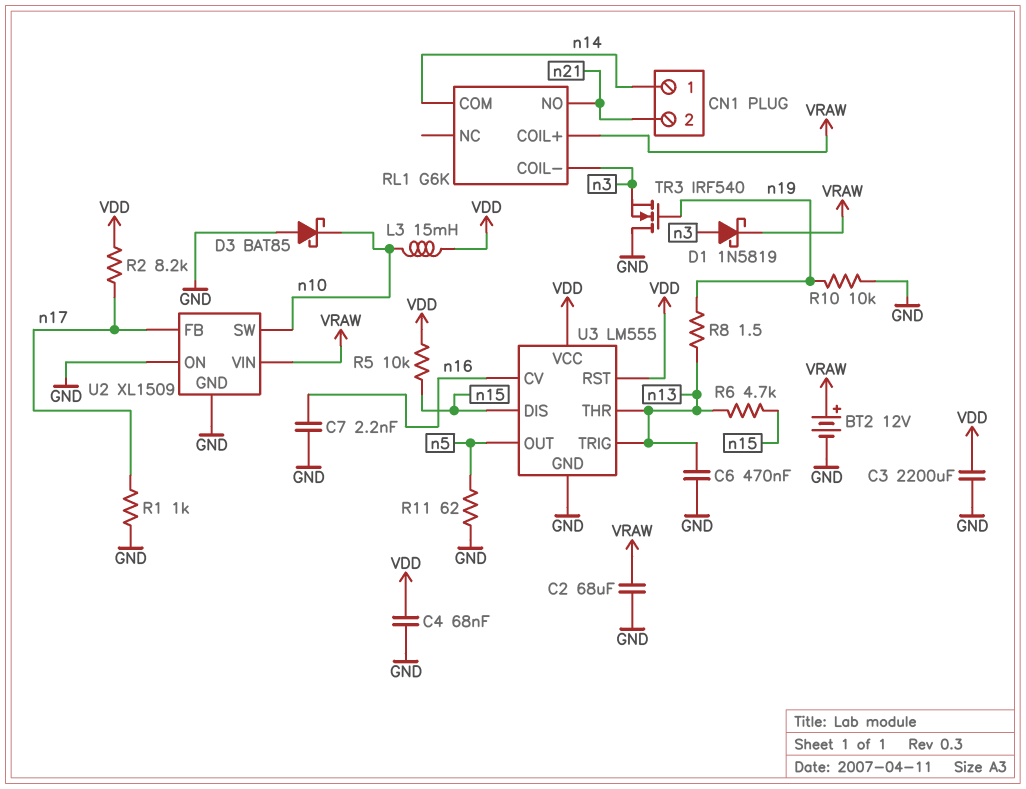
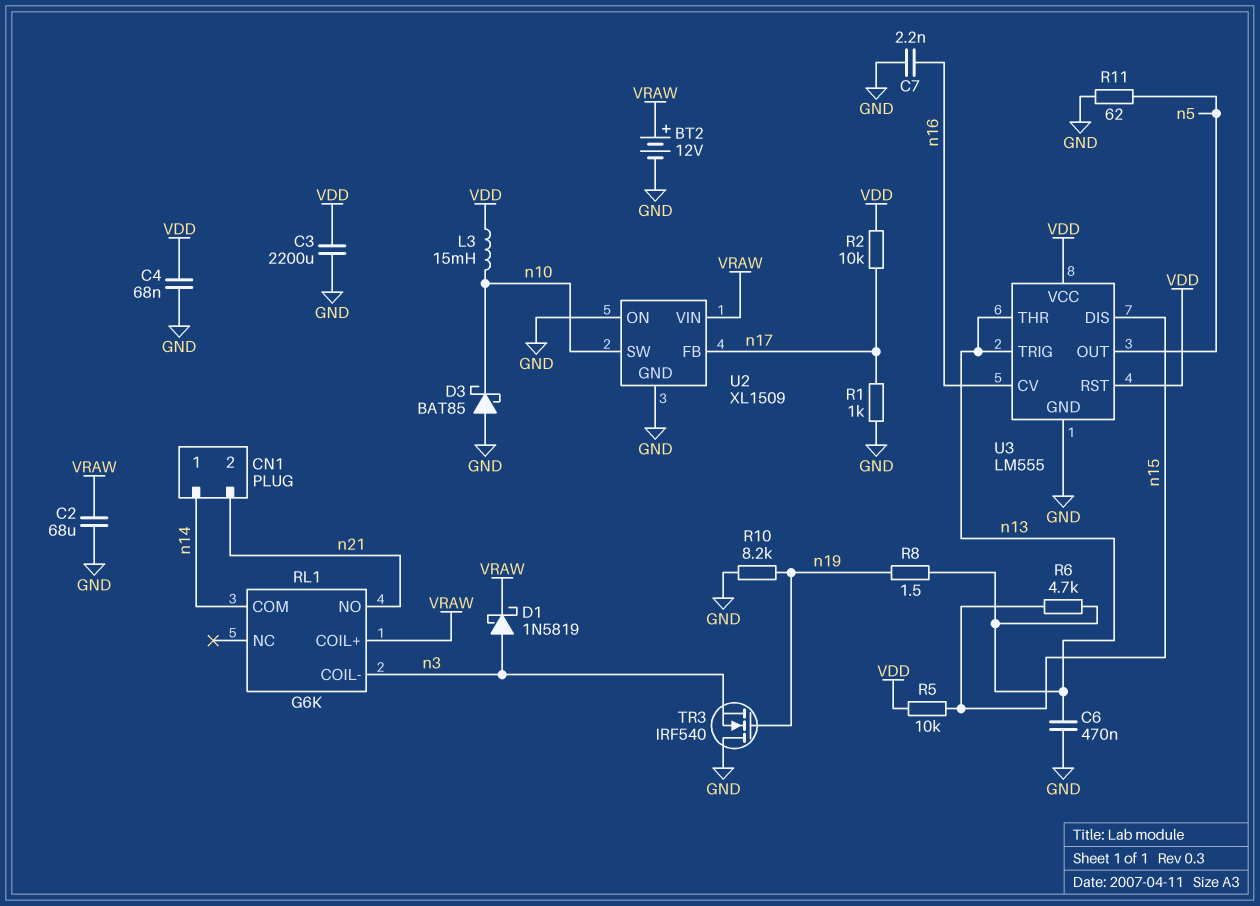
R2: 8.2k (VDD, n17) -> 10k (VDD, n17)
R10: 10k (GND, n19) -> 8.2k (GND, n19)

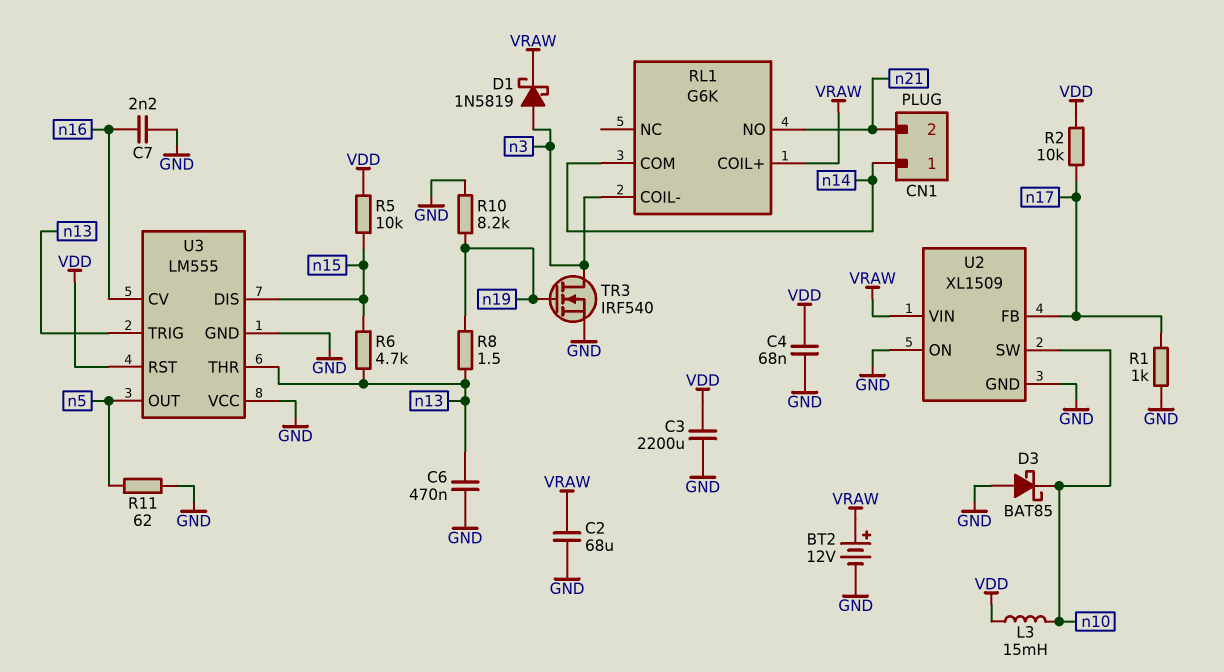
TR3: NMOS IRF540 (G n19, D GND, S n3) -> NMOS IRF540 (G n19, D n3, S GND)
U3 pin VCC: VDD -> GND

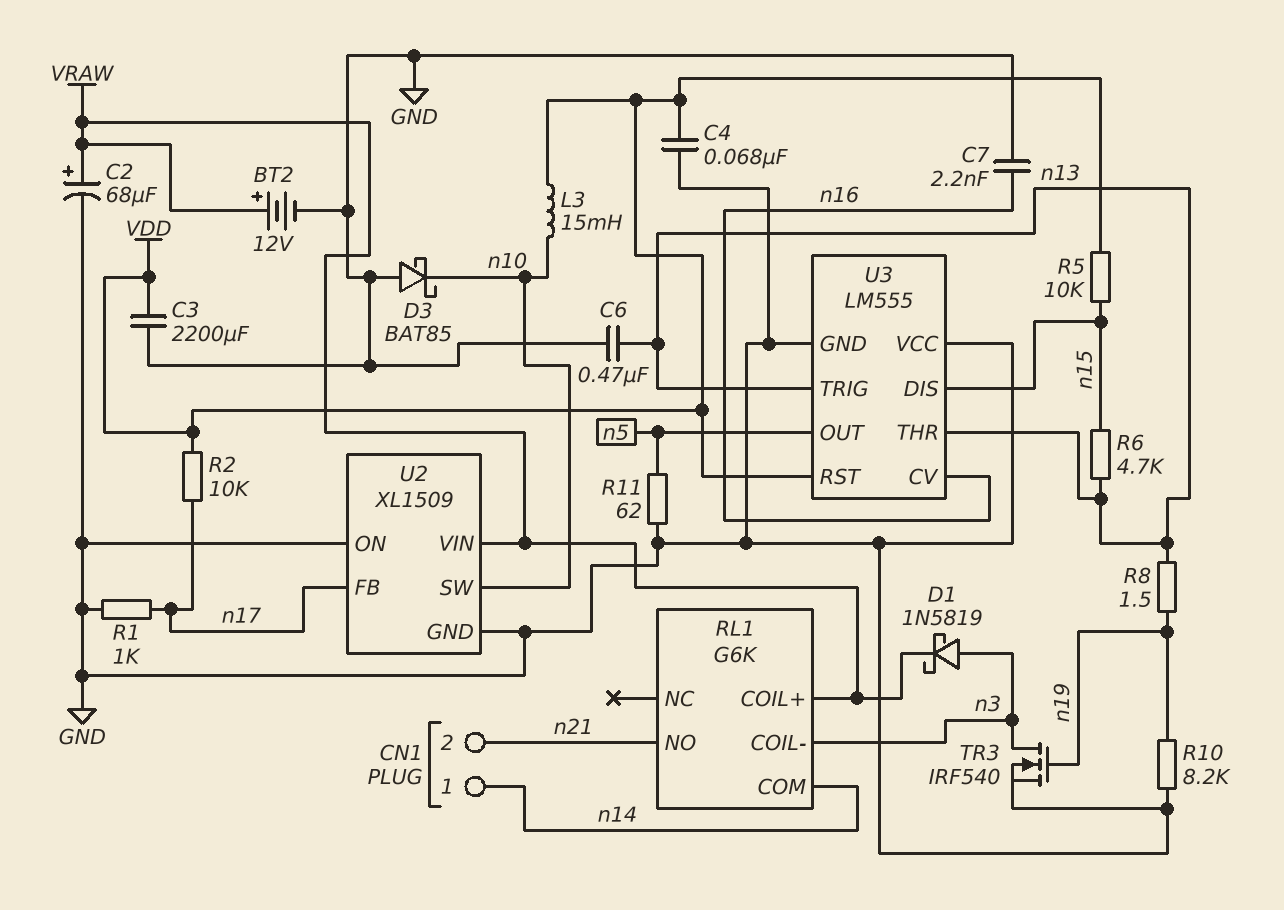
C2: 68uF (GND, VRAW) -> 68uF (plus VRAW, minus GND)

